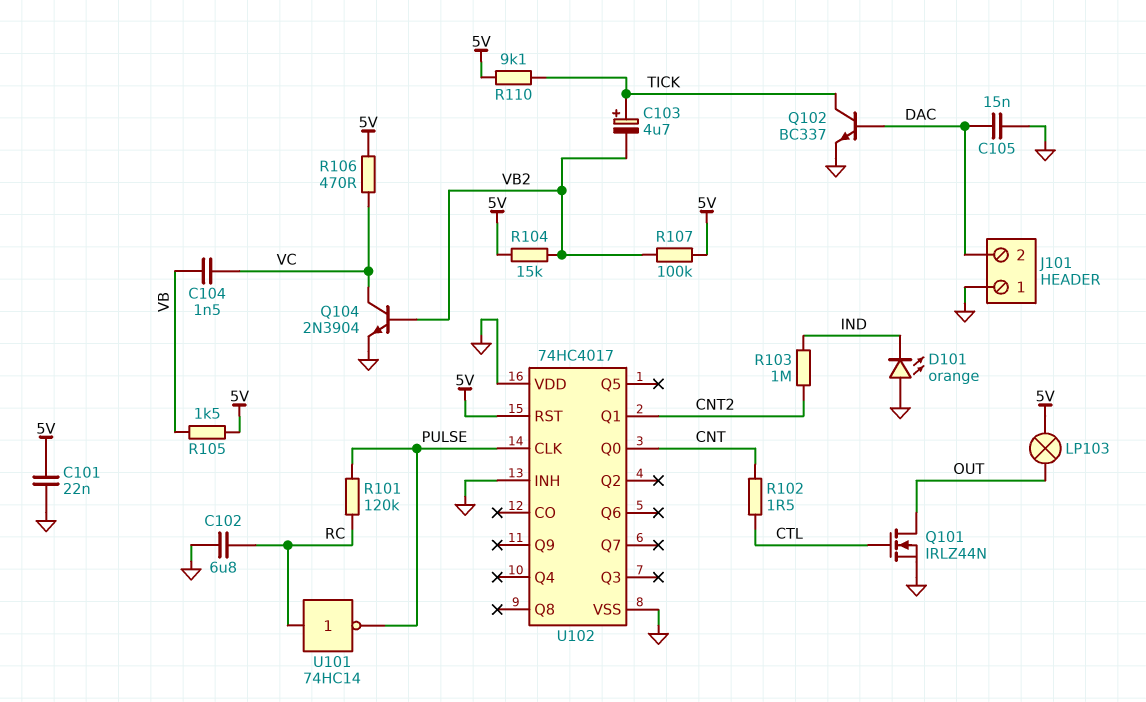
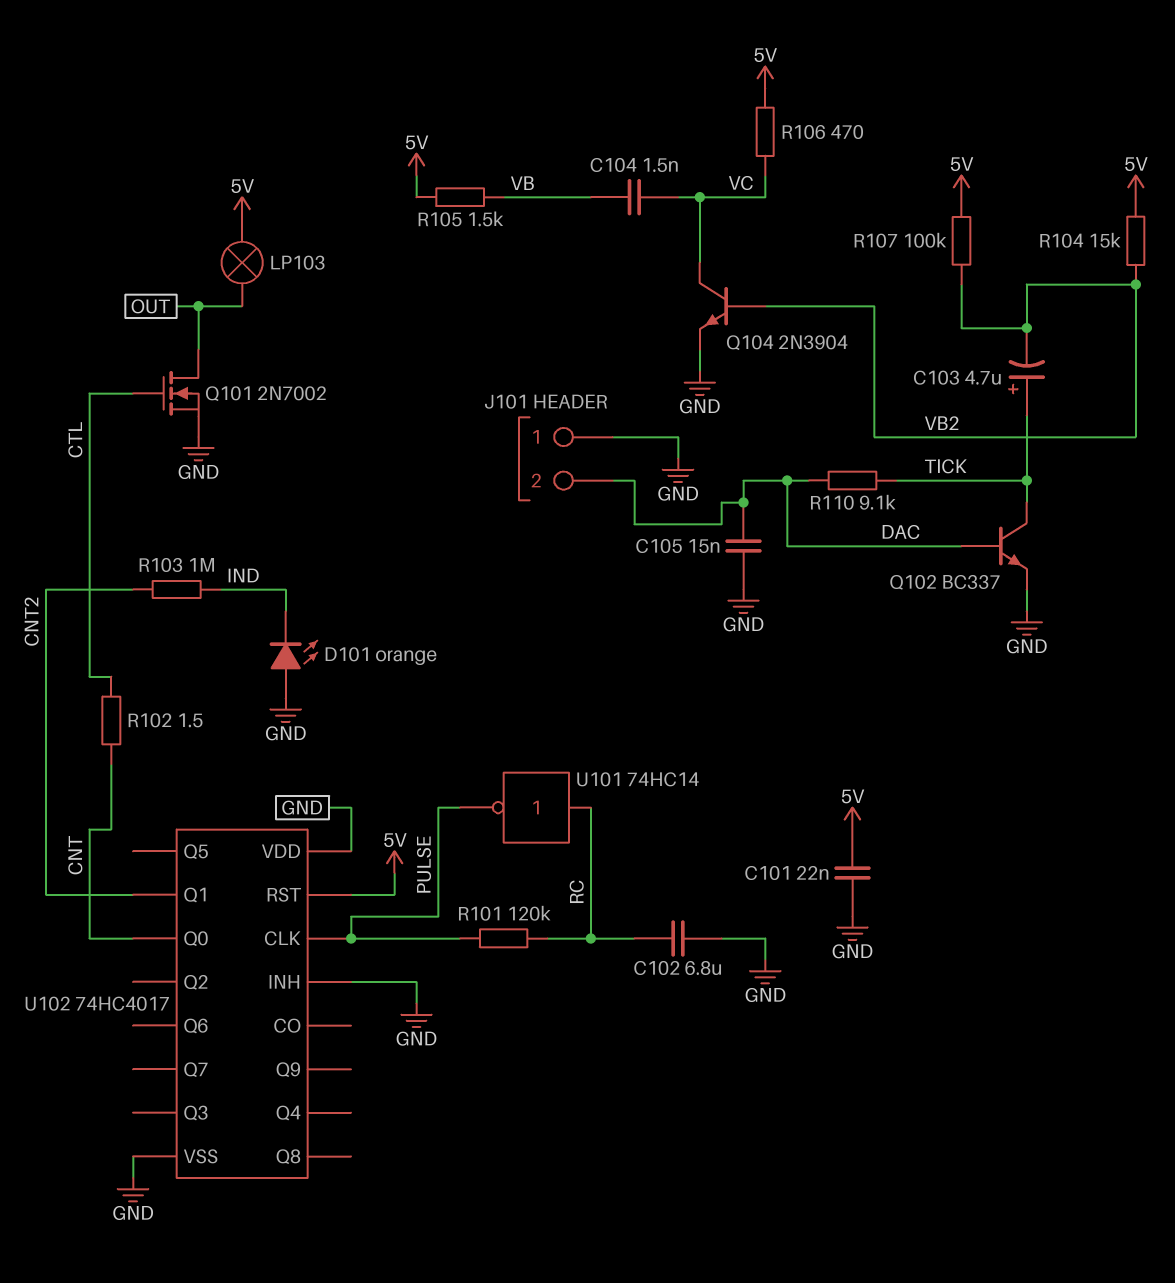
Q101: NMOS IRLZ44N (G CTL, D OUT, S GND) -> NMOS 2N7002 (G CTL, D OUT, S GND)
R110: 9.1k (5V, TICK) -> 9.1k (DAC, TICK)

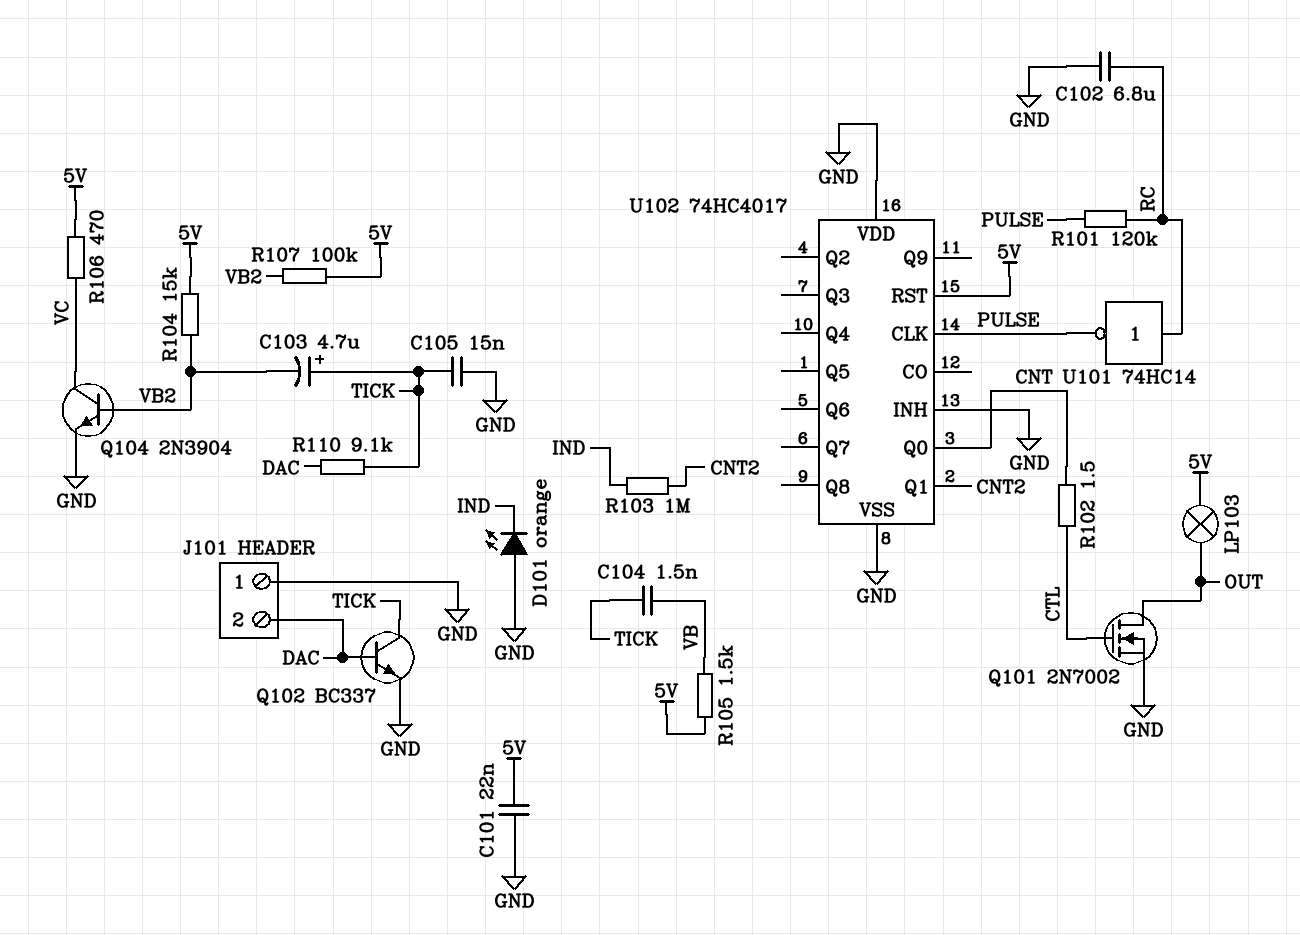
C104: 1.5nF (VB, VC) -> 1.5nF (TICK, VB)
C105: 15nF (DAC, GND) -> 15nF (GND, TICK)

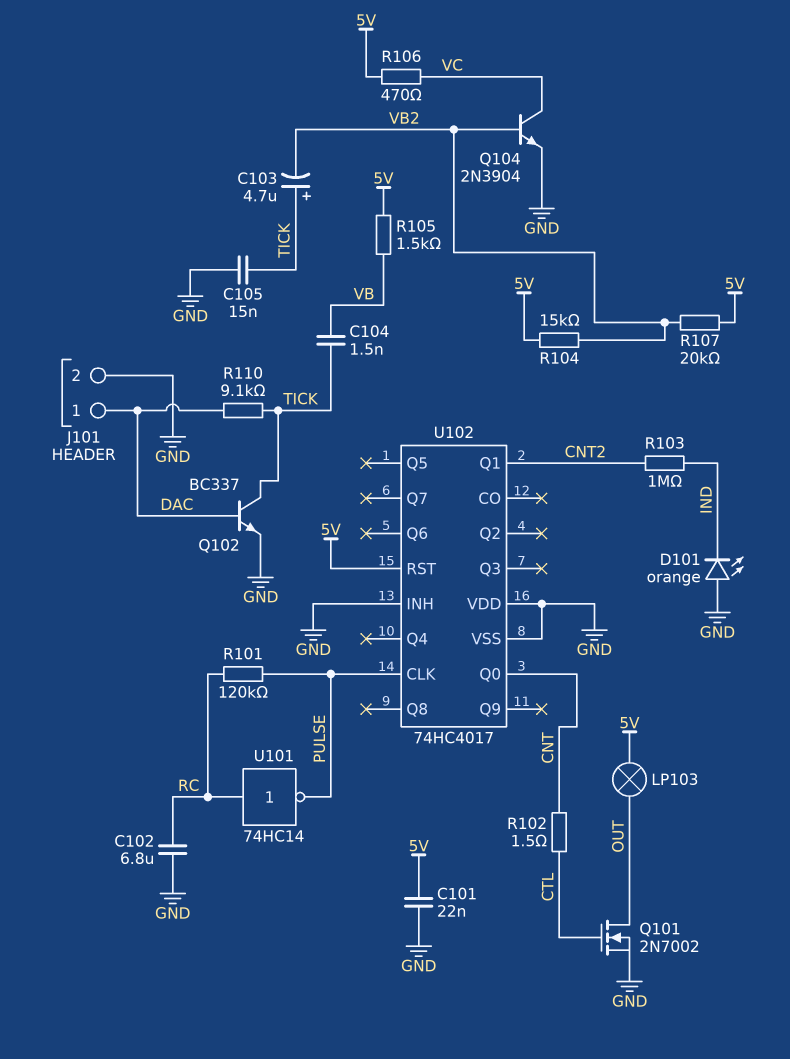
J101 pin 1: GND -> DAC
J101 pin 2: DAC -> GND
R107: 100k (5V, VB2) -> 20k (5V, VB2)

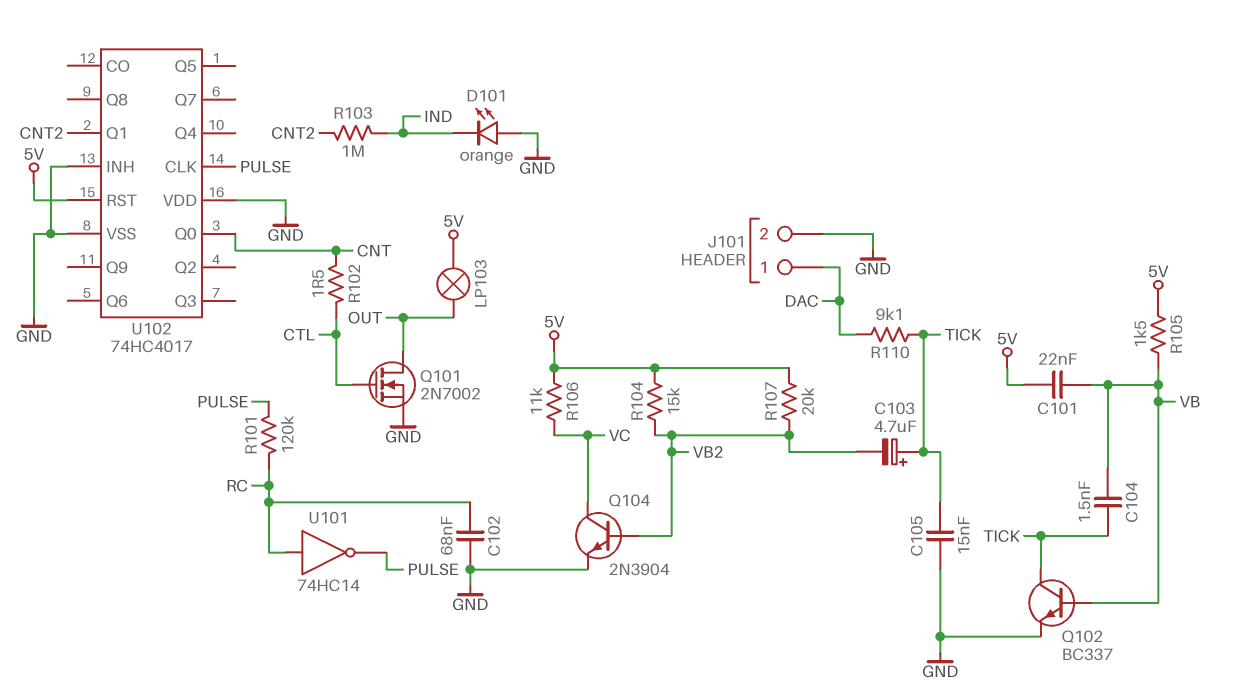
C101: 22nF (5V, GND) -> 22nF (5V, VB)
C102: 6.8uF (GND, RC) -> 68nF (GND, RC)
Q102: NPN BC337 (B DAC, C TICK, E GND) -> NPN BC337 (B VB, C TICK, E GND)
R106: 470 (5V, VC) -> 11k (5V, VC)

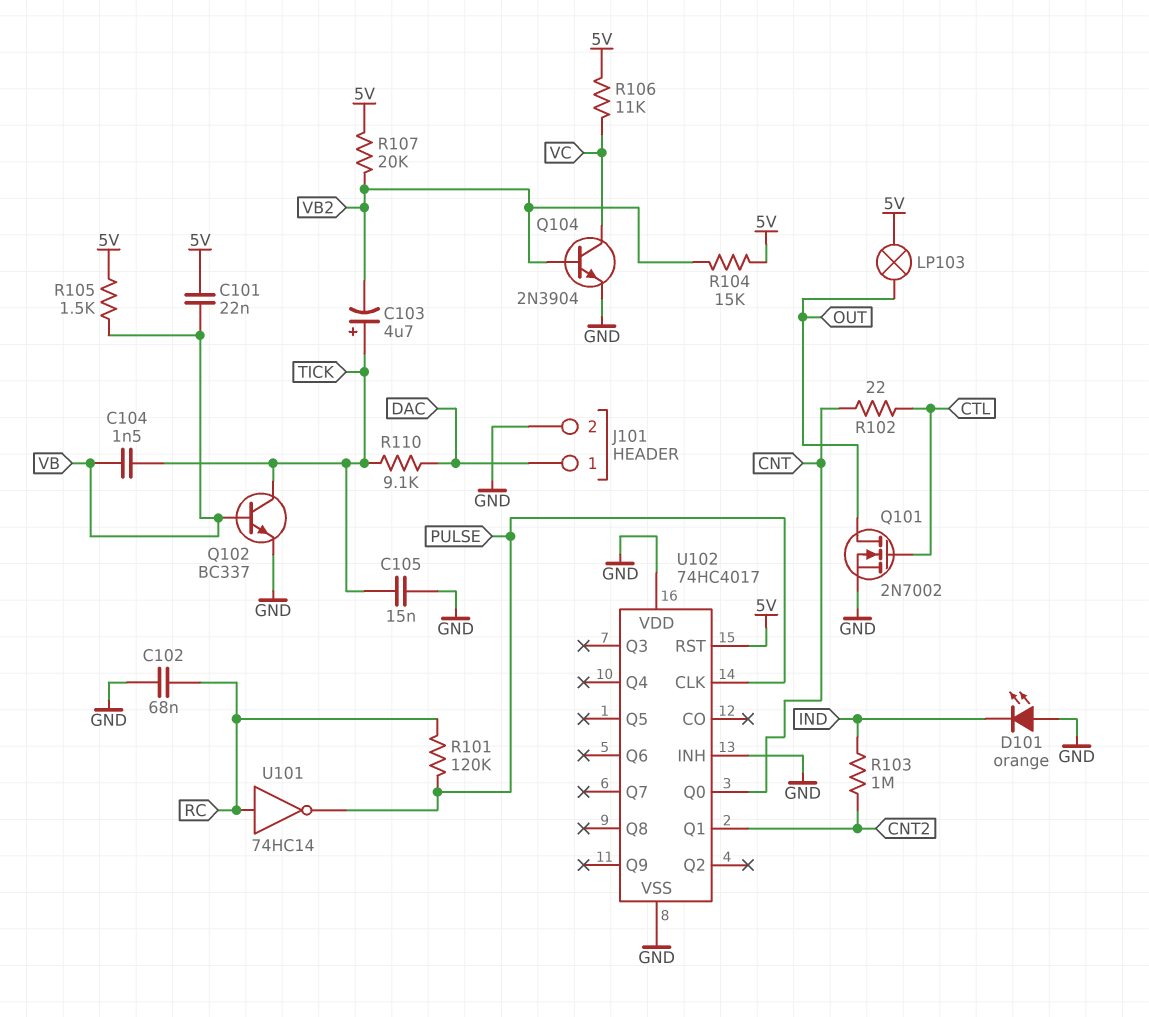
R102: 1.5 (CNT, CTL) -> 22 (CNT, CTL)

